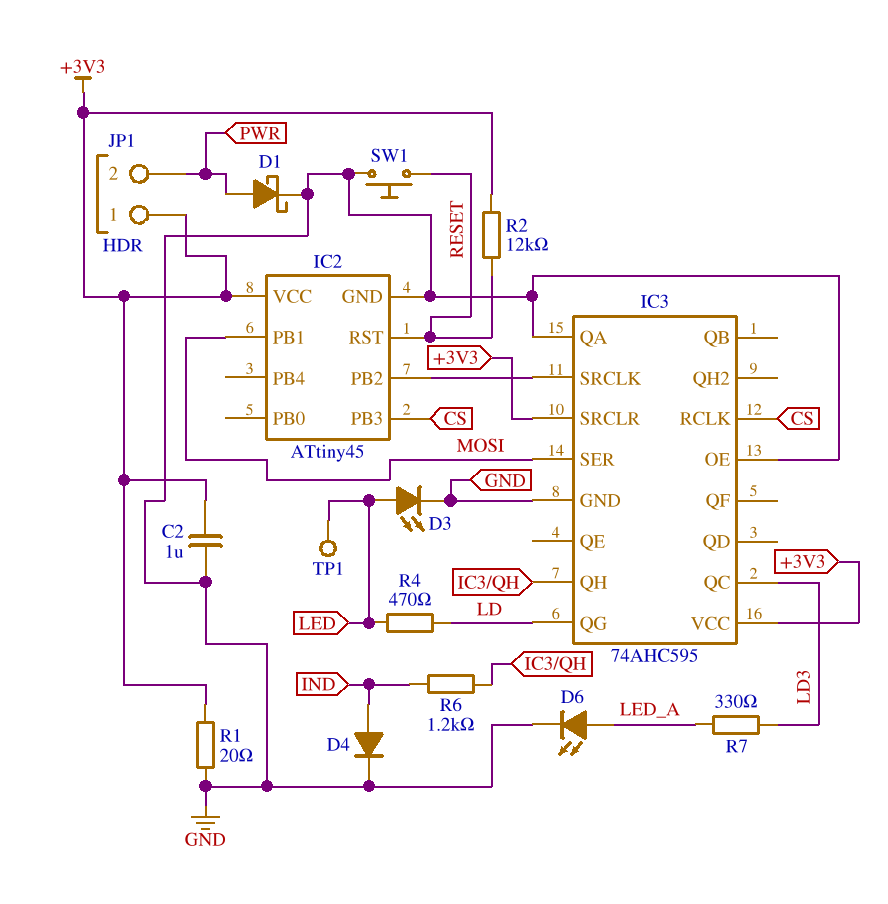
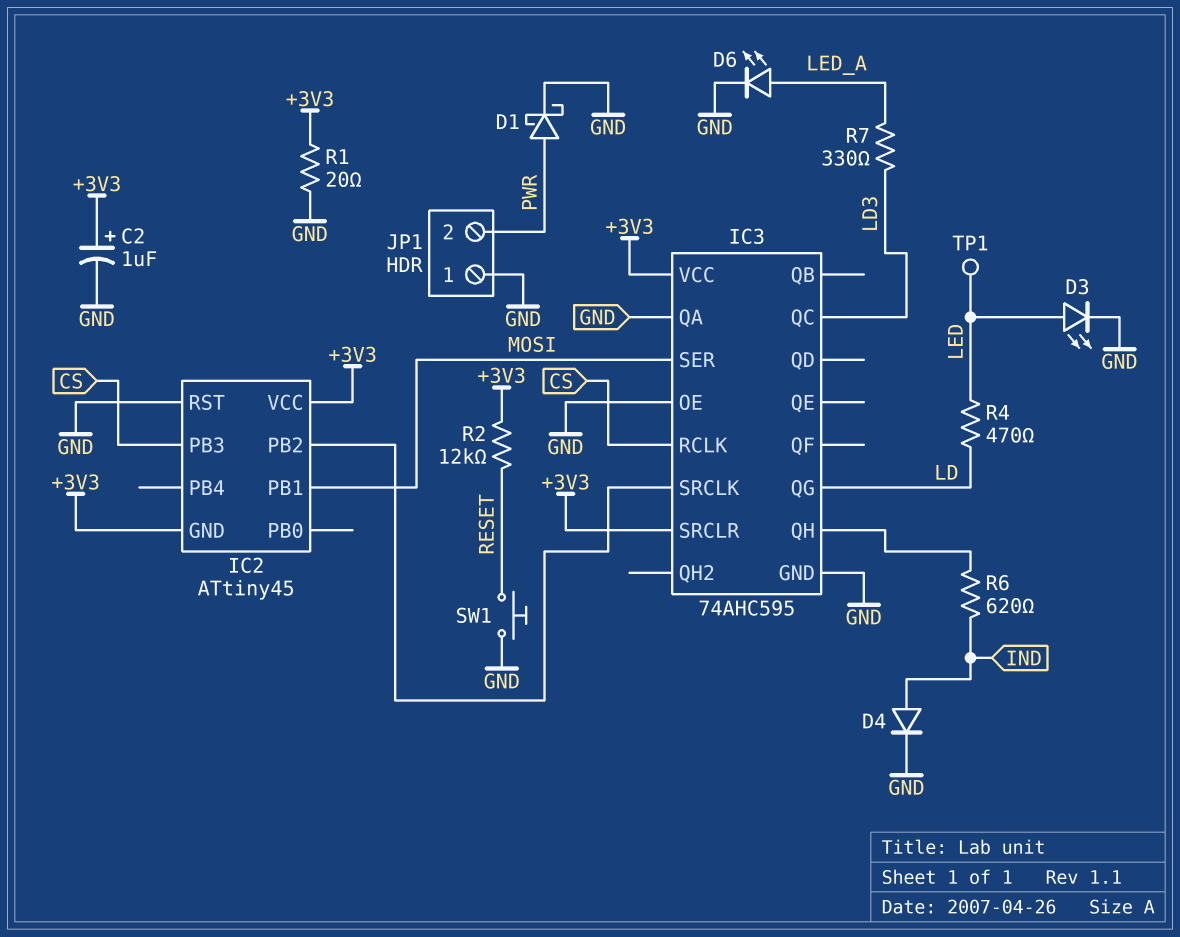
C2: 1uF (+3V3, GND) -> 1uF (plus +3V3, minus GND)
IC2 pin GND: GND -> +3V3
IC2 pin RST: RESET -> GND
JP1 pin 1: +3V3 -> GND
R6: 1.2k (IC3/QH, IND) -> 620 (IC3/QH, IND)

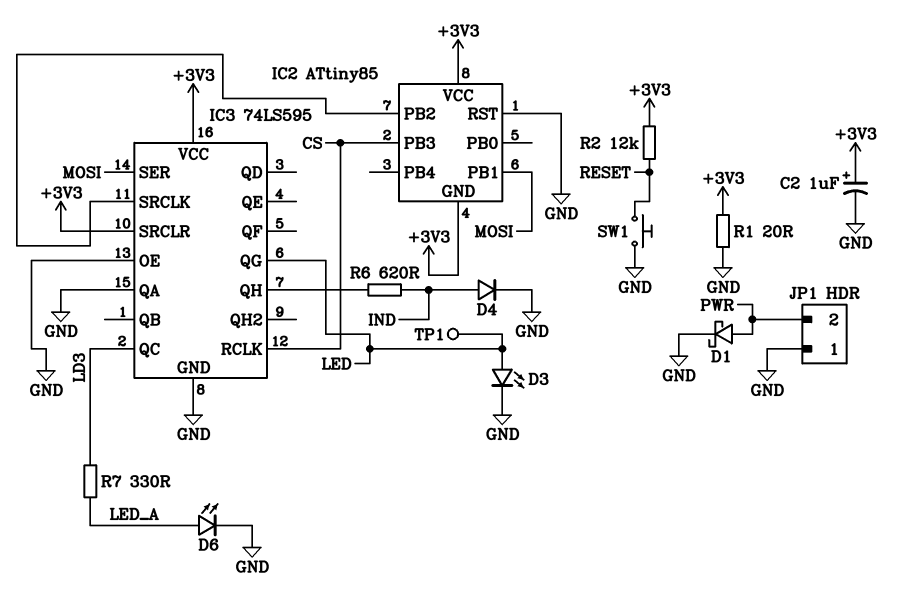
IC2: ATtiny45 -> ATtiny85
IC3: 74AHC595 -> 74LS595
IC3 pin QG: LD -> LED
R4: 470 (LD, LED) -> none

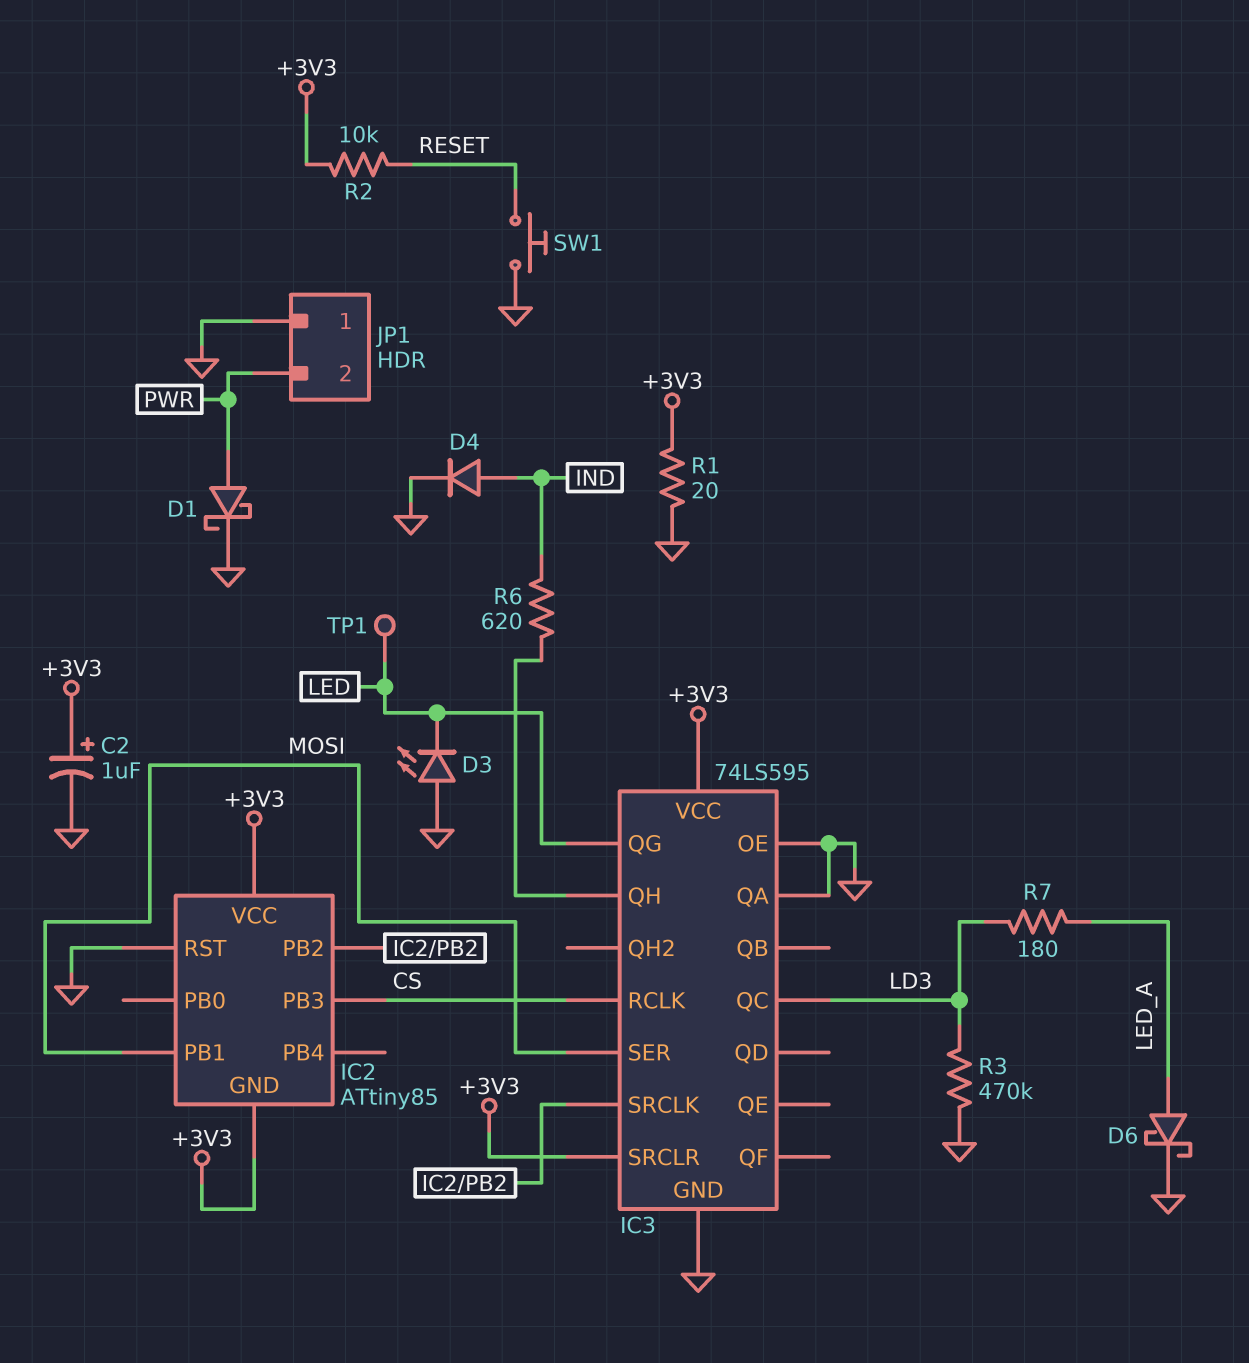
D3: LED (A LED, K GND) -> LED (A GND, K LED)
D6: LED (A LED_A, K GND) -> schottky (A LED_A, K GND)
R2: 12k (+3V3, RESET) -> 10k (+3V3, RESET)
R3: none -> 470k (GND, LD3)
R7: 330 (LD3, LED_A) -> 180 (LD3, LED_A)

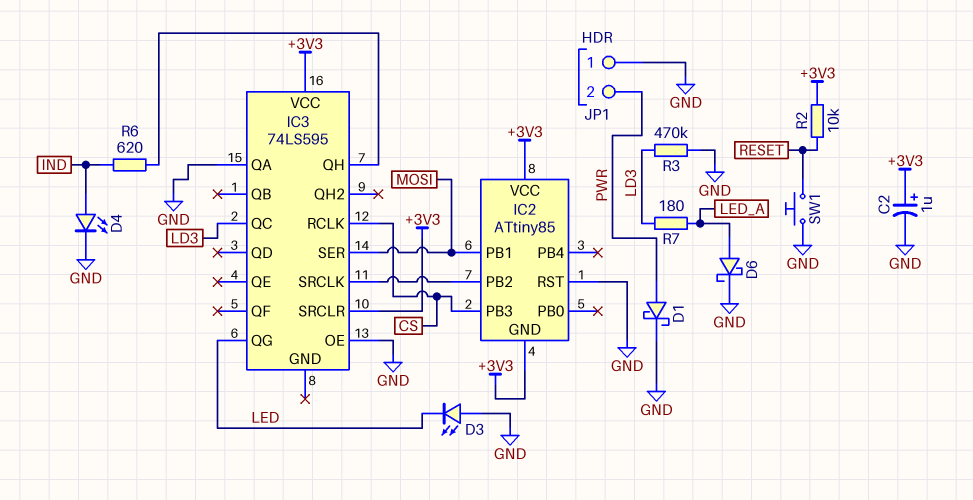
D4: diode (A IND, K GND) -> LED (A IND, K GND)
IC3 pin GND: GND -> none
R1: 20 (+3V3, GND) -> none
TP1: test point (LED) -> none

